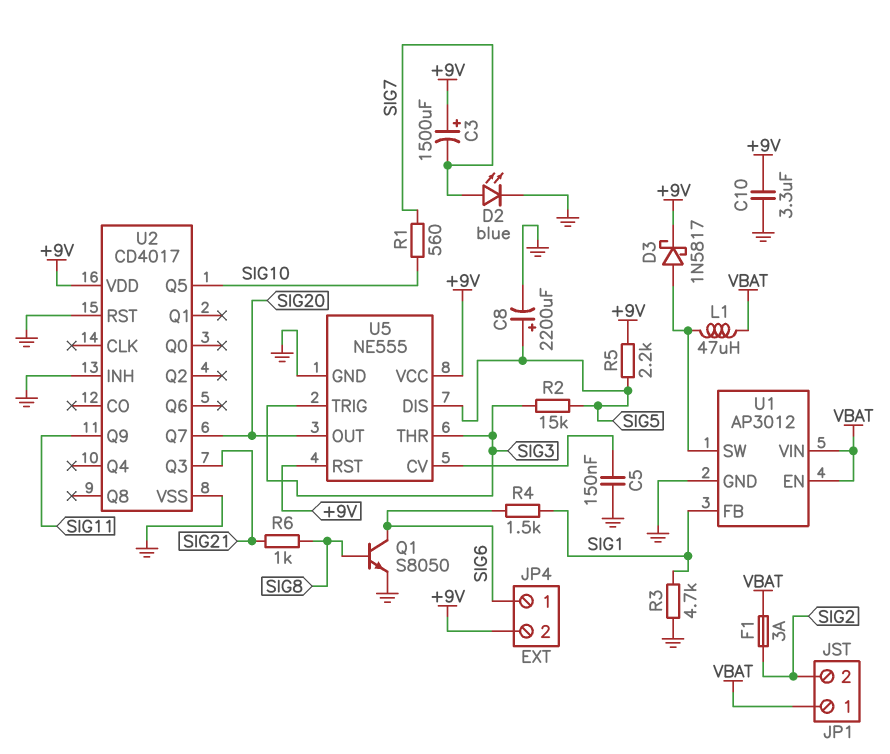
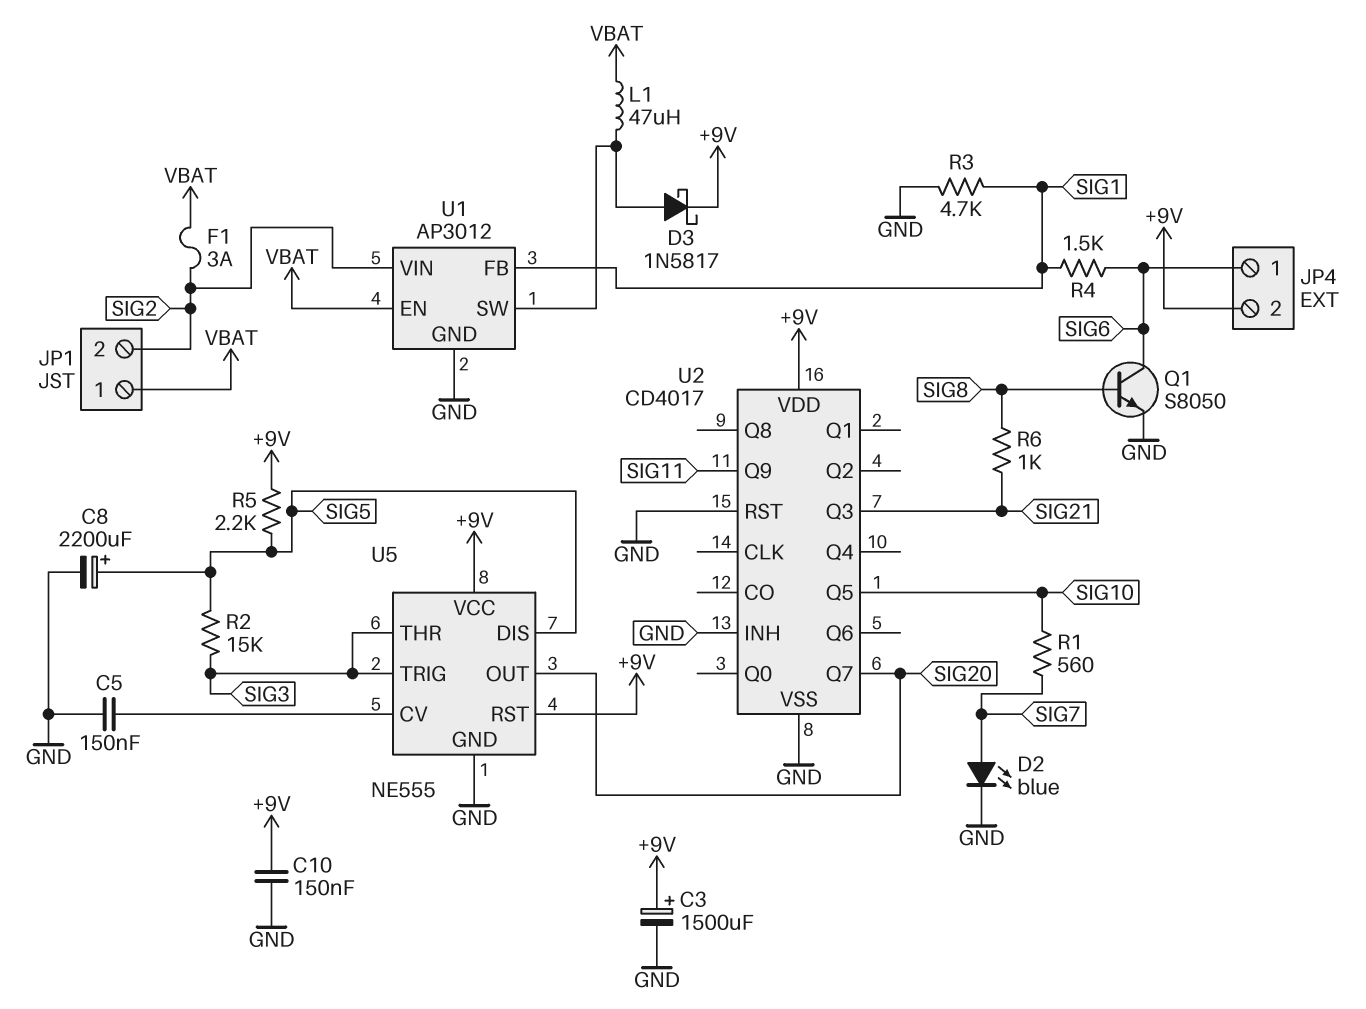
C3: 1500uF (plus +9V, minus SIG7) -> 1500uF (plus +9V, minus GND)
C10: 3.3uF (+9V, GND) -> 150nF (+9V, GND)
U1 pin VIN: VBAT -> SIG2

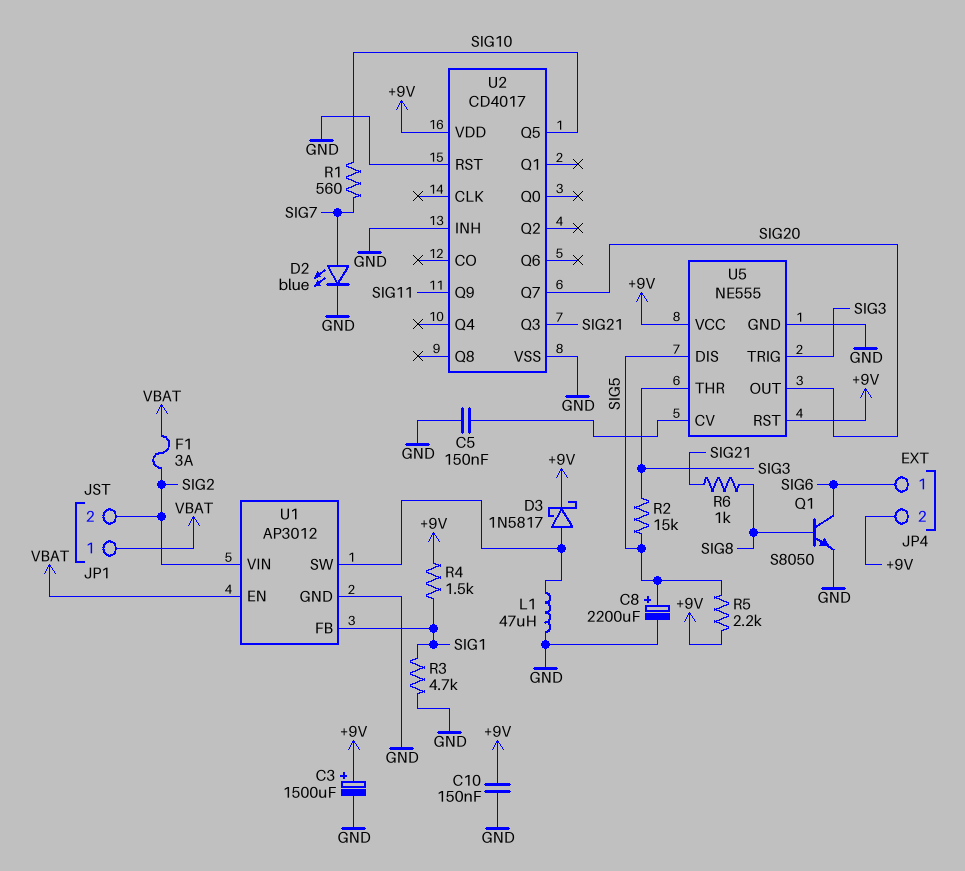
L1: 47uH (U1/SW, VBAT) -> 47uH (GND, U1/SW)
R4: 1.5k (SIG1, SIG6) -> 1.5k (+9V, SIG1)

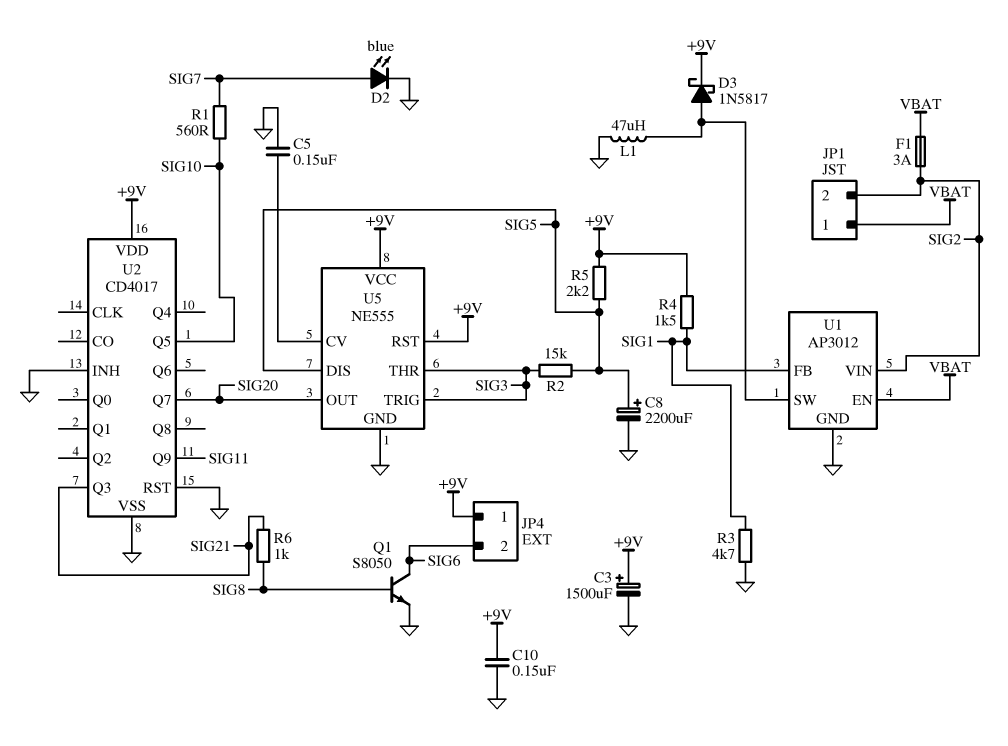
JP4 pin 1: SIG6 -> +9V
JP4 pin 2: +9V -> SIG6

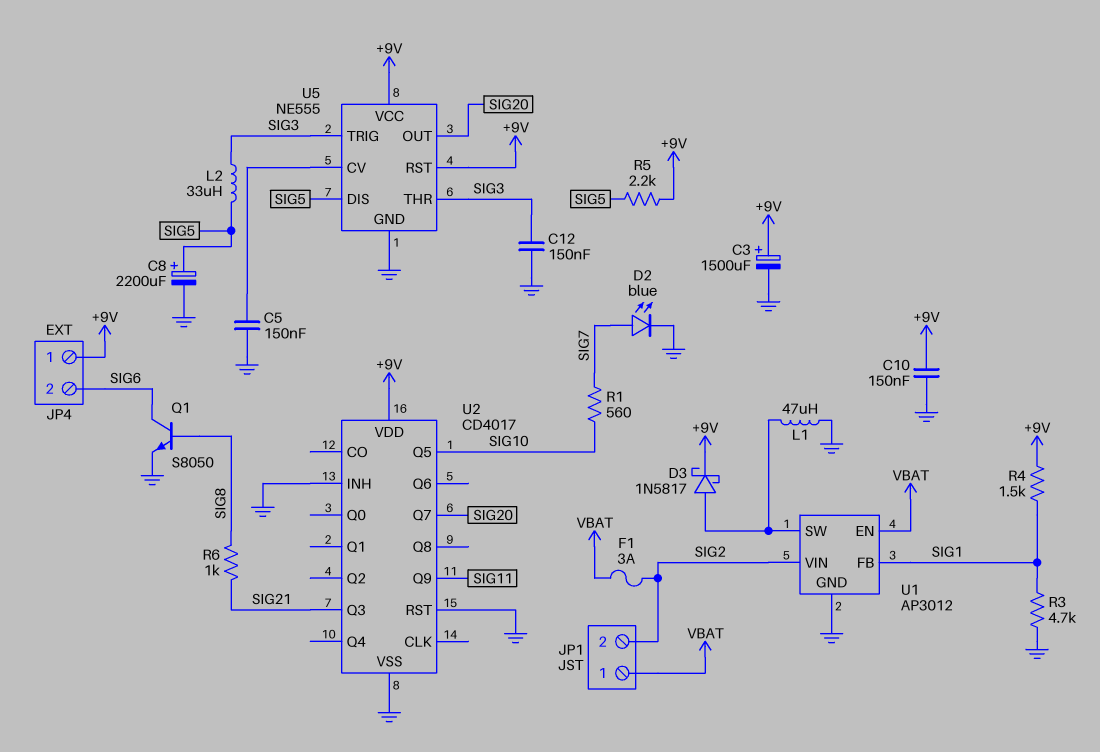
C12: none -> 150nF (GND, SIG3)
L2: none -> 33uH (SIG3, SIG5)
R2: 15k (SIG3, SIG5) -> none

